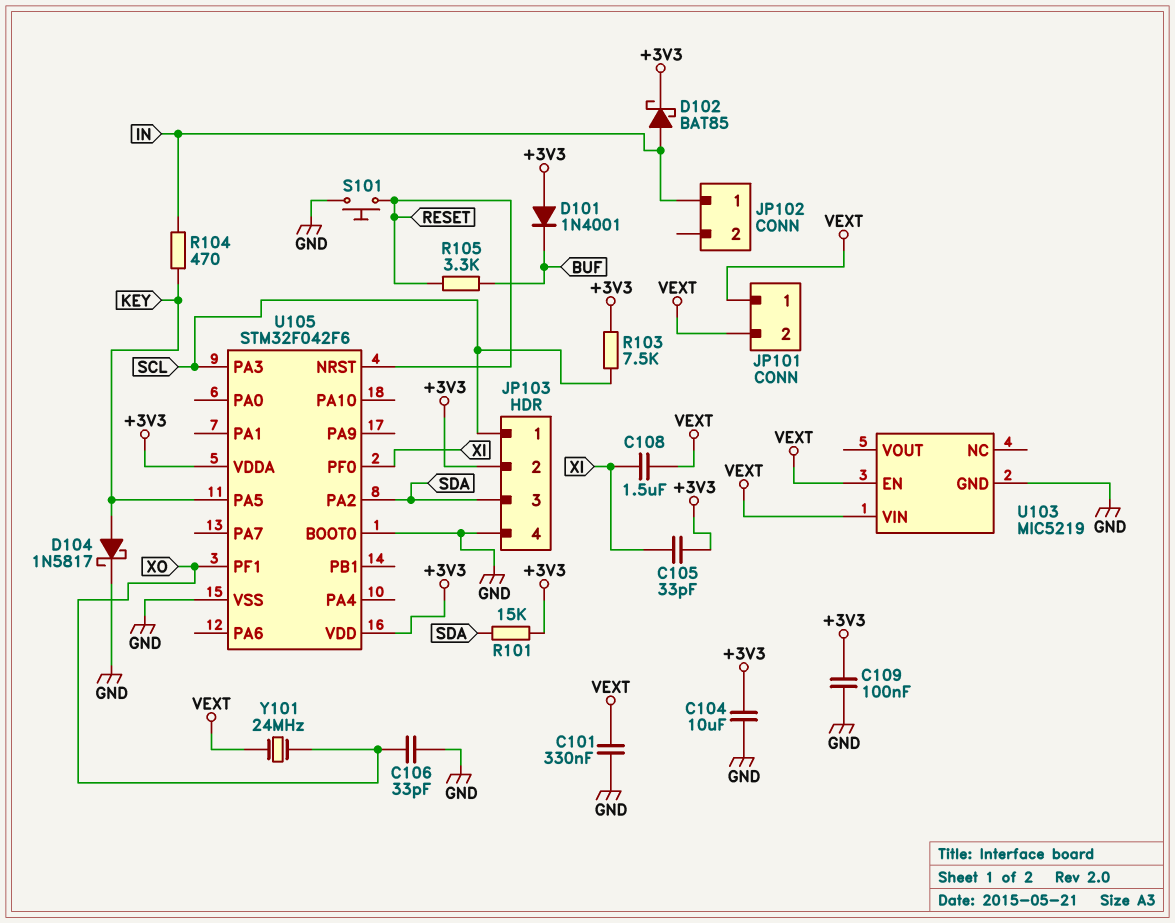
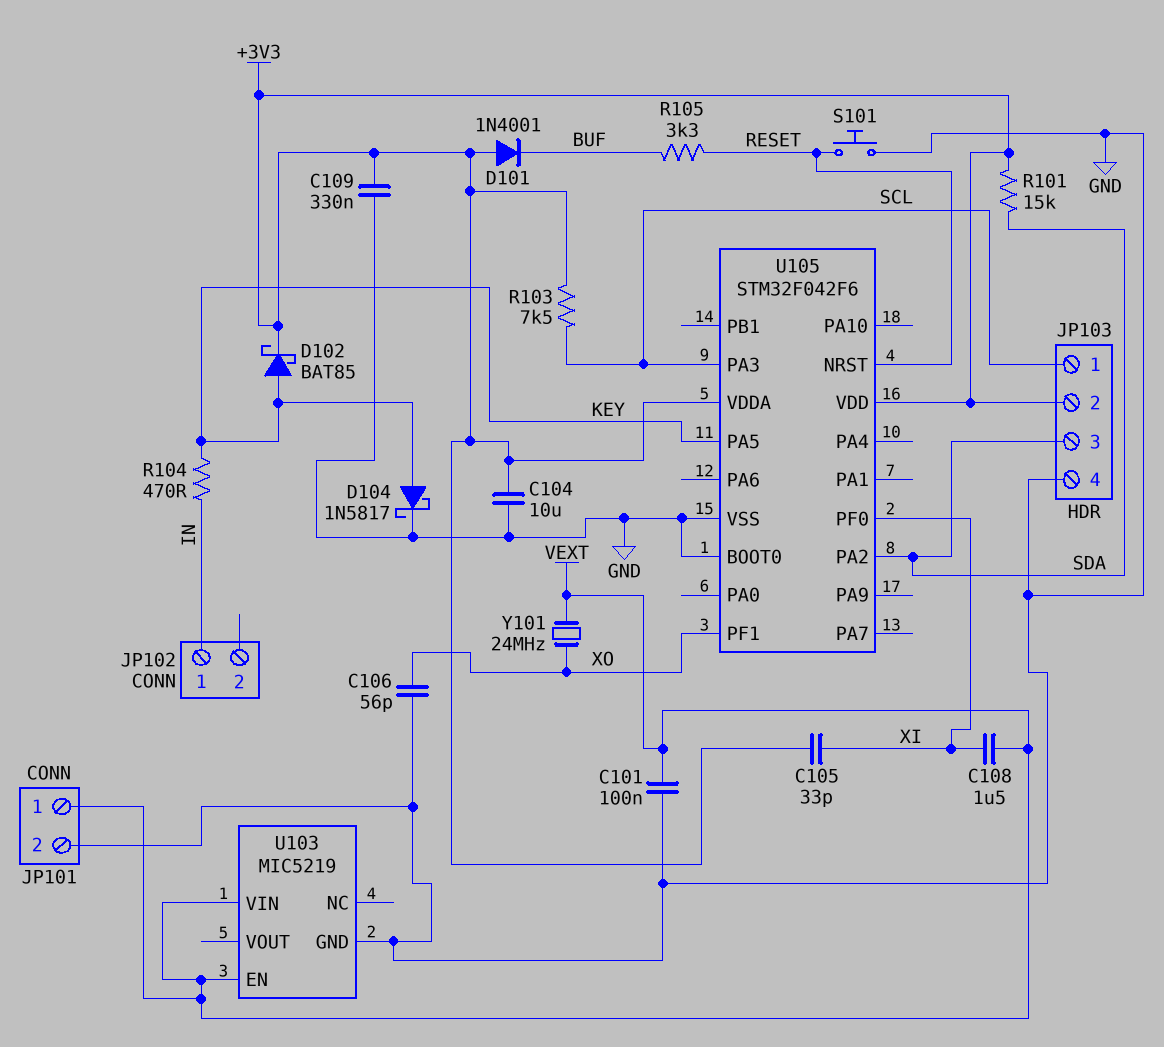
C101: 330nF (GND, VEXT) -> 100nF (GND, VEXT)
C106: 33pF (GND, XO) -> 56pF (GND, XO)
C109: 100nF (+3V3, GND) -> 330nF (+3V3, GND)
D102: schottky BAT85 (A IN, K +3V3) -> schottky BAT85 (A KEY, K +3V3)
JP101 pin 2: VEXT -> GND

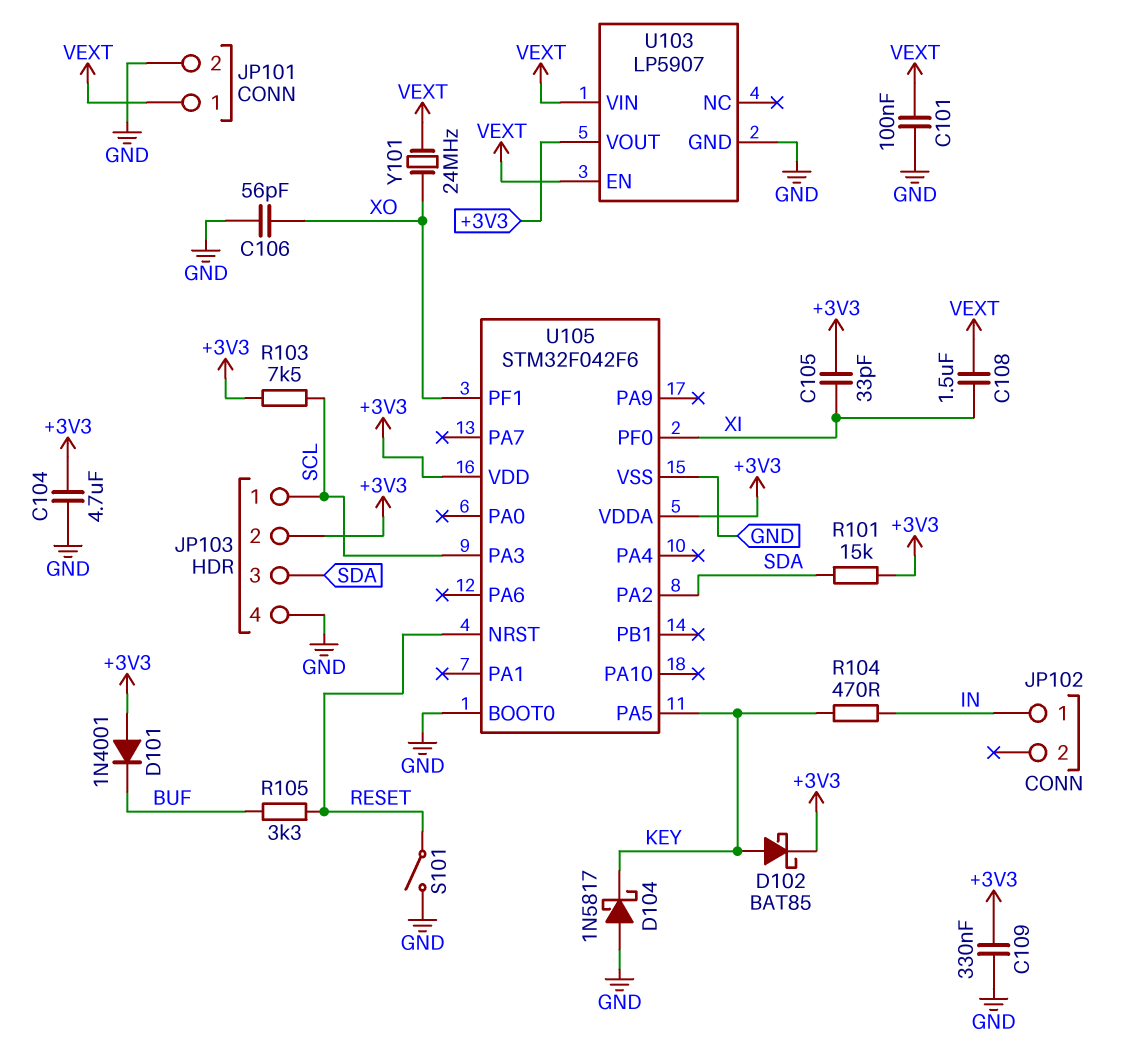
C104: 10uF (+3V3, GND) -> 4.7uF (+3V3, GND)
D104: schottky 1N5817 (A KEY, K GND) -> schottky 1N5817 (A GND, K KEY)
S101: button (GND, RESET) -> switch (GND, RESET)
U103: MIC5219 -> LP5907
U103 pin VOUT: none -> +3V3

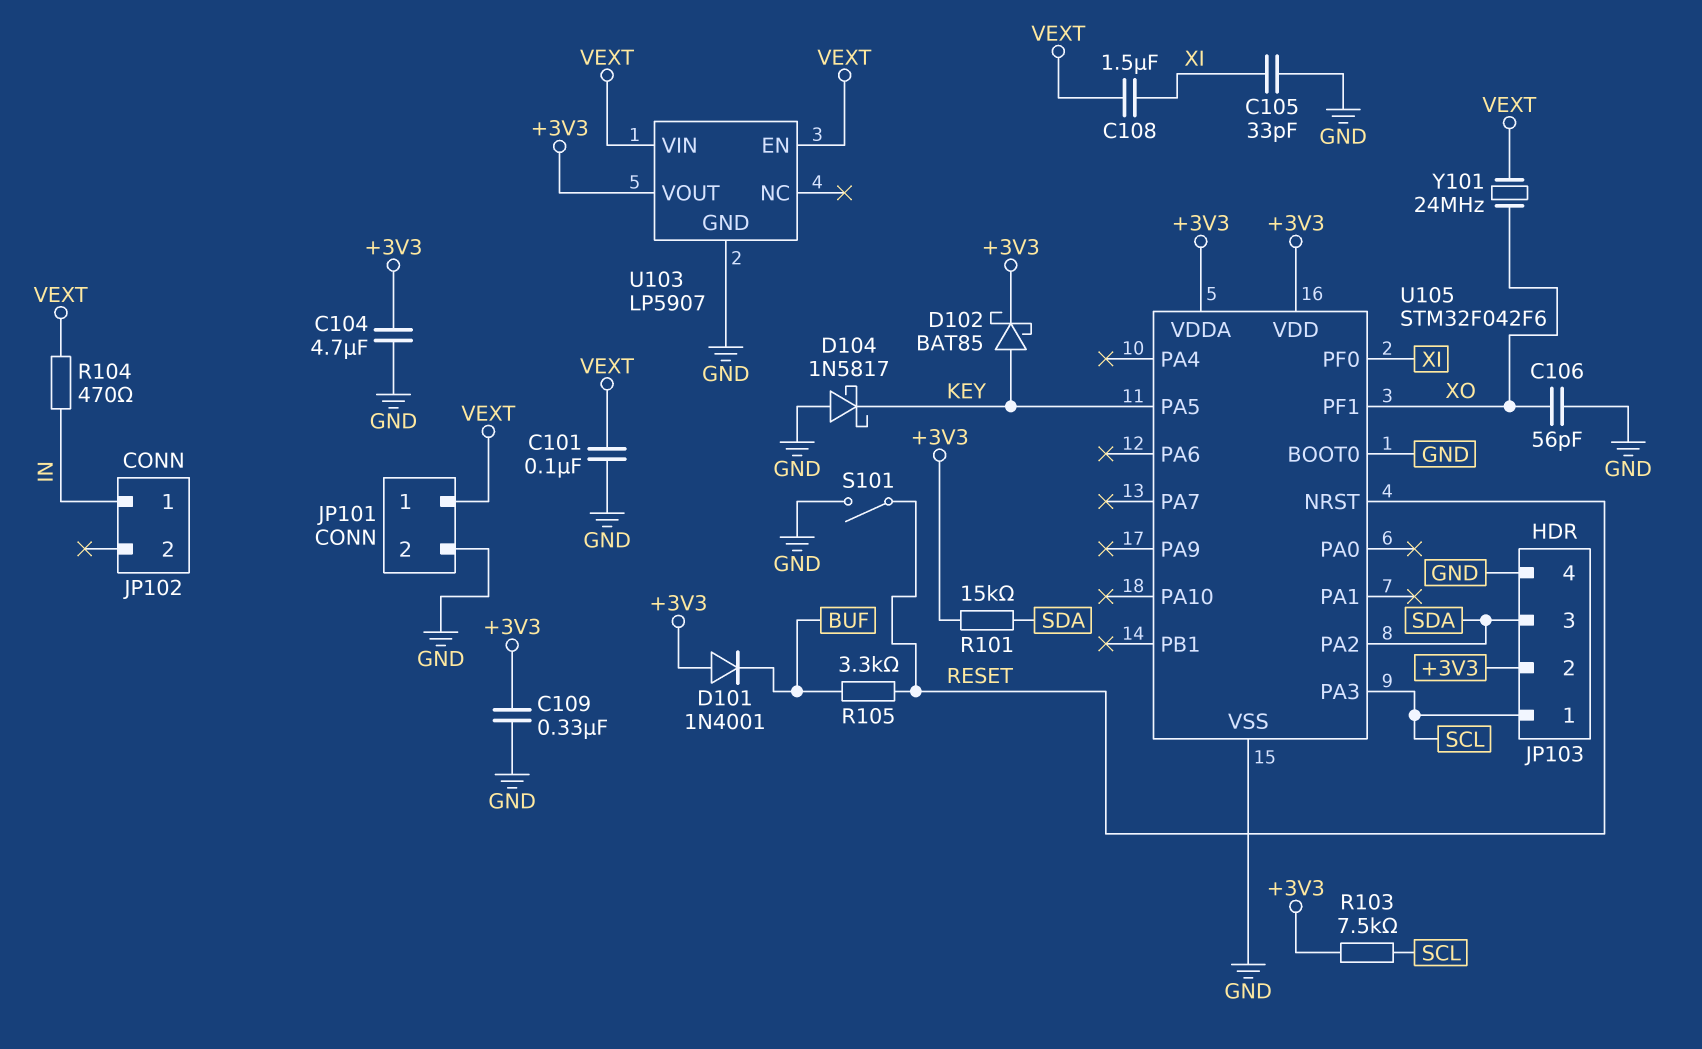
C105: 33pF (+3V3, XI) -> 33pF (GND, XI)
R104: 470 (IN, KEY) -> 470 (IN, VEXT)

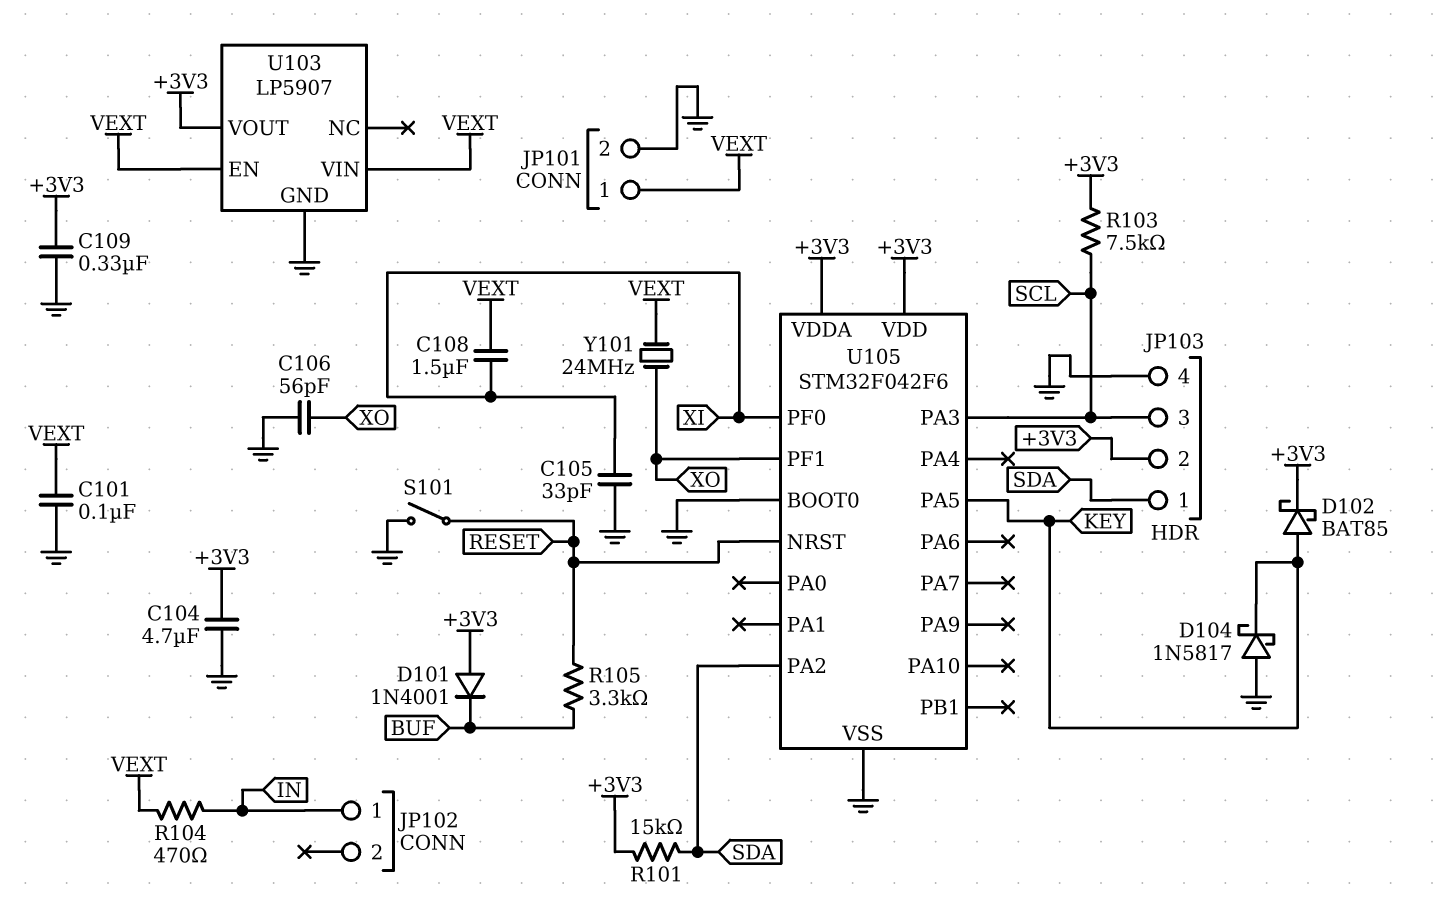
JP103 pin 1: SCL -> SDA
JP103 pin 3: SDA -> SCL

